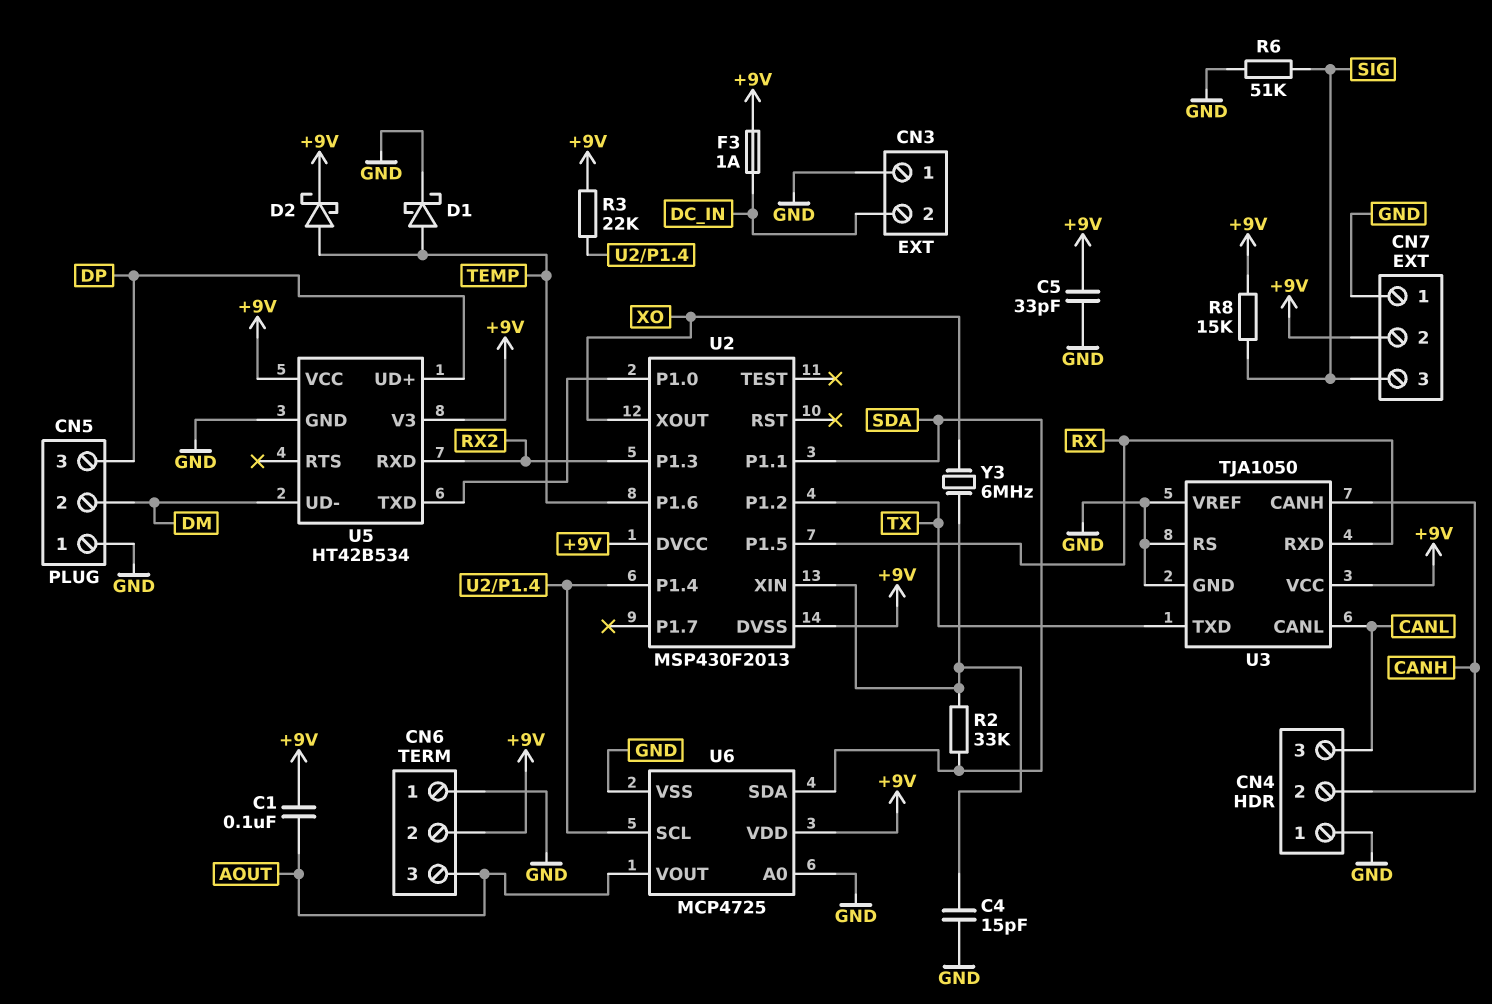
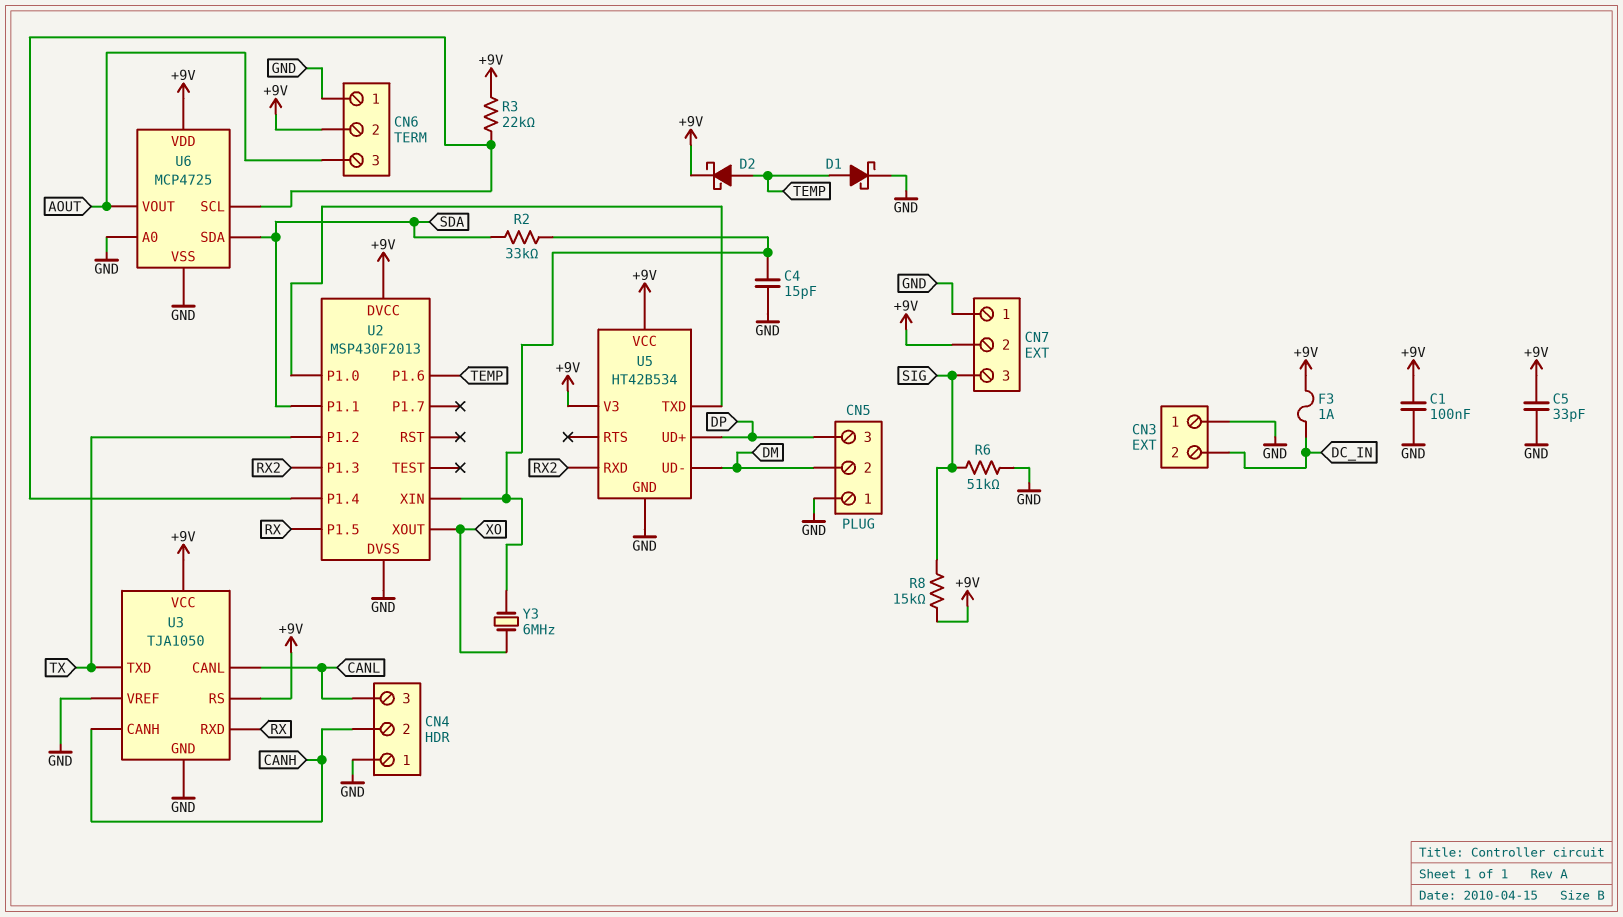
C1: 100nF (+9V, AOUT) -> 100nF (+9V, GND)
U2 pin DVSS: +9V -> GND
U3 pin RS: GND -> +9V

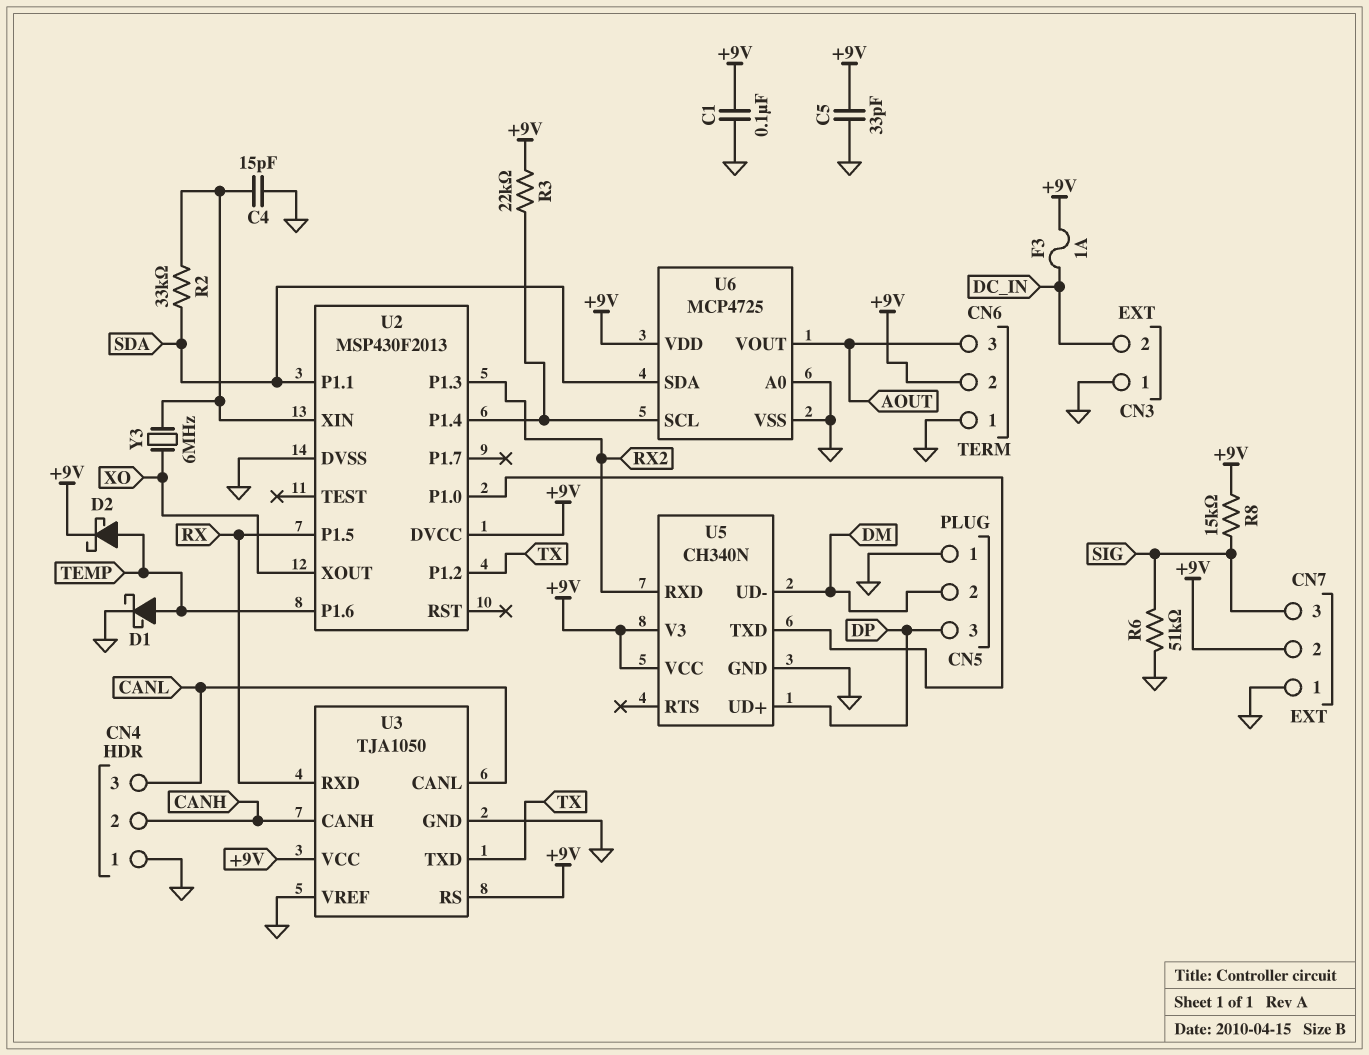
U5: HT42B534 -> CH340N

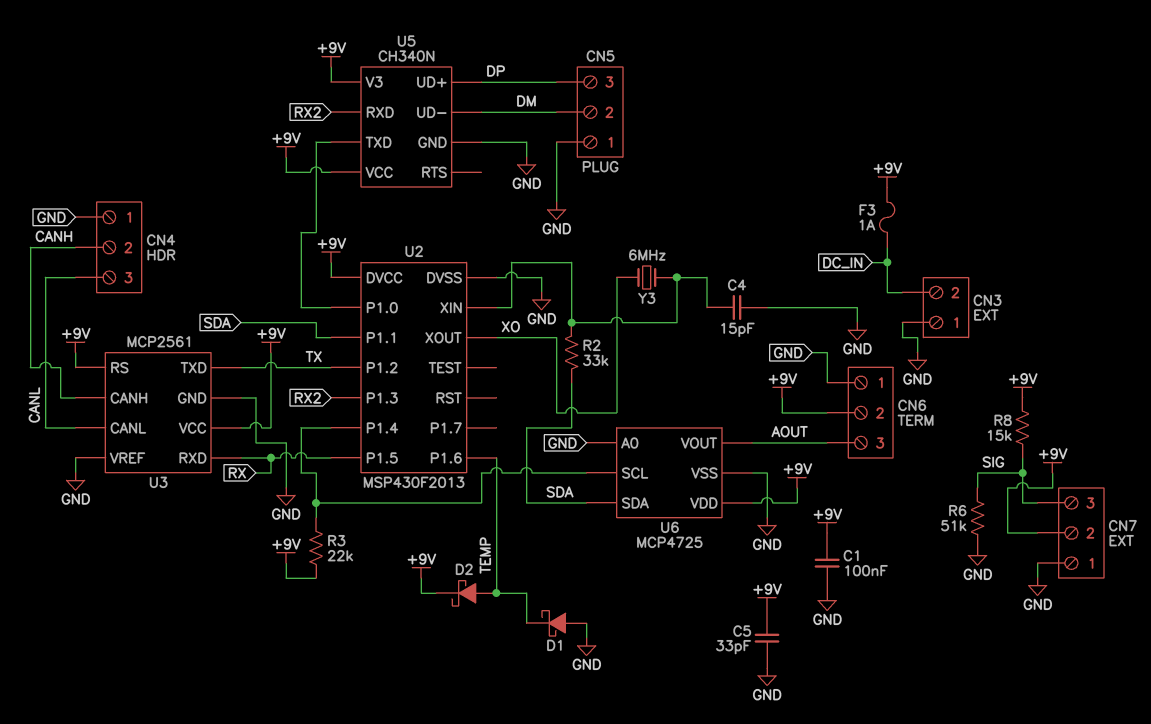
D1: schottky (A TEMP, K GND) -> schottky (A GND, K TEMP)
U3: TJA1050 -> MCP2561

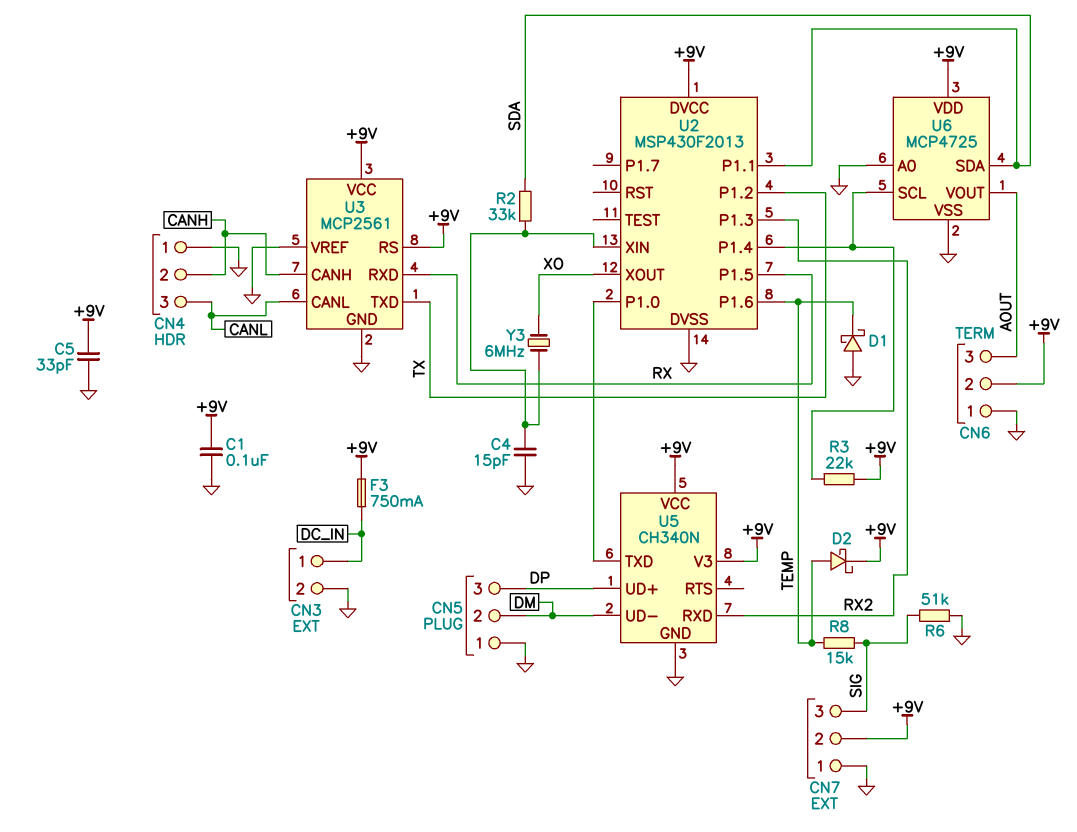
CN3 pin 1: GND -> DC_IN
CN3 pin 2: DC_IN -> GND
F3: 1A (+9V, DC_IN) -> 750mA (+9V, DC_IN)
R8: 15k (+9V, SIG) -> 15k (SIG, TEMP)

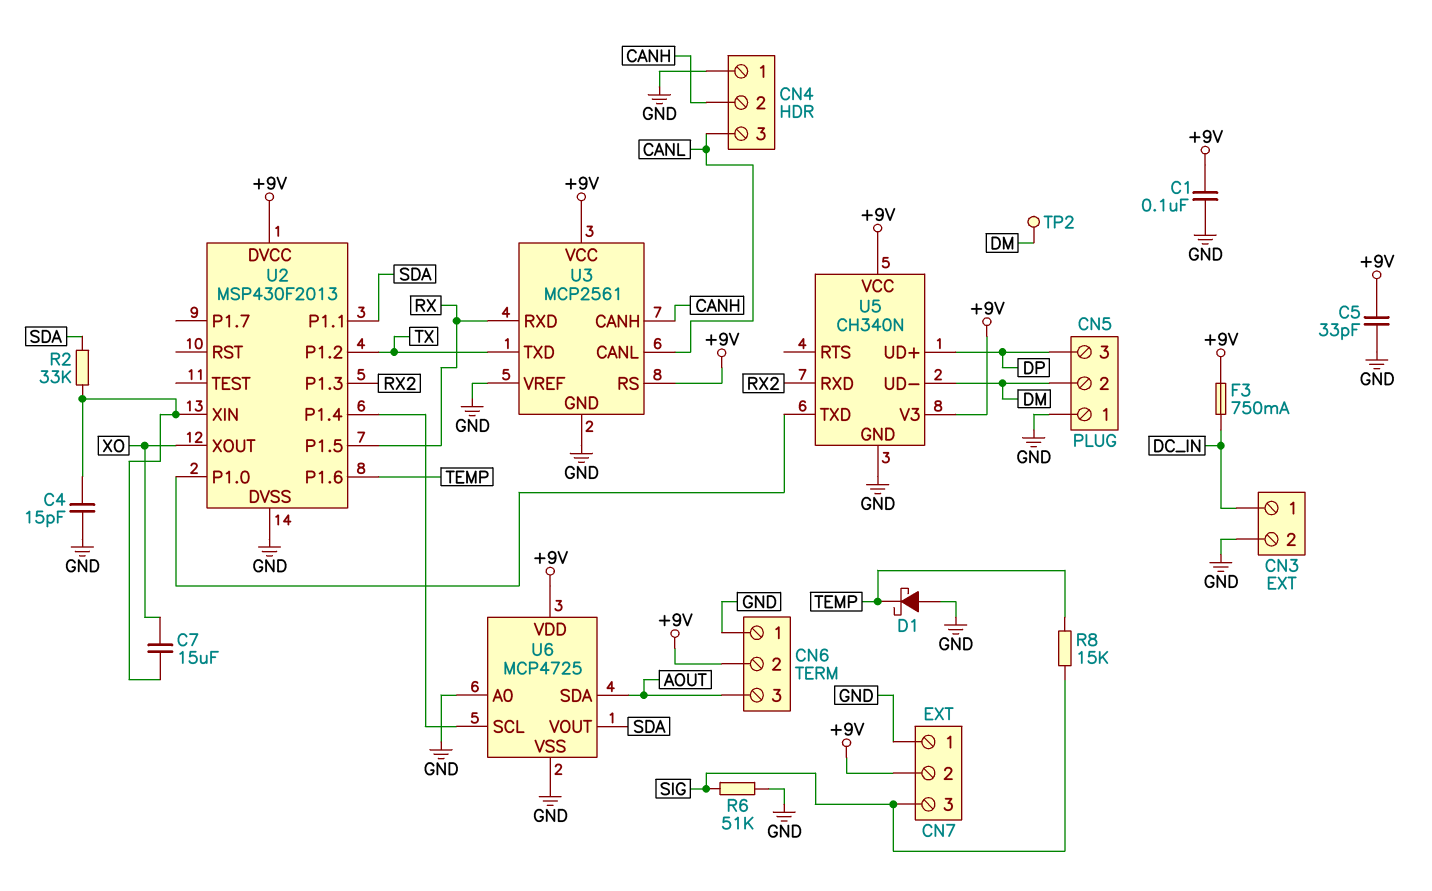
C7: none -> 15uF (U2/XIN, XO)
D2: schottky (A TEMP, K +9V) -> none
R3: 22k (+9V, U2/P1.4) -> none
TP2: none -> test point (DM)
U6 pin SDA: SDA -> AOUT
U6 pin VOUT: AOUT -> SDA
Y3: 6MHz (U2/XIN, XO) -> none

